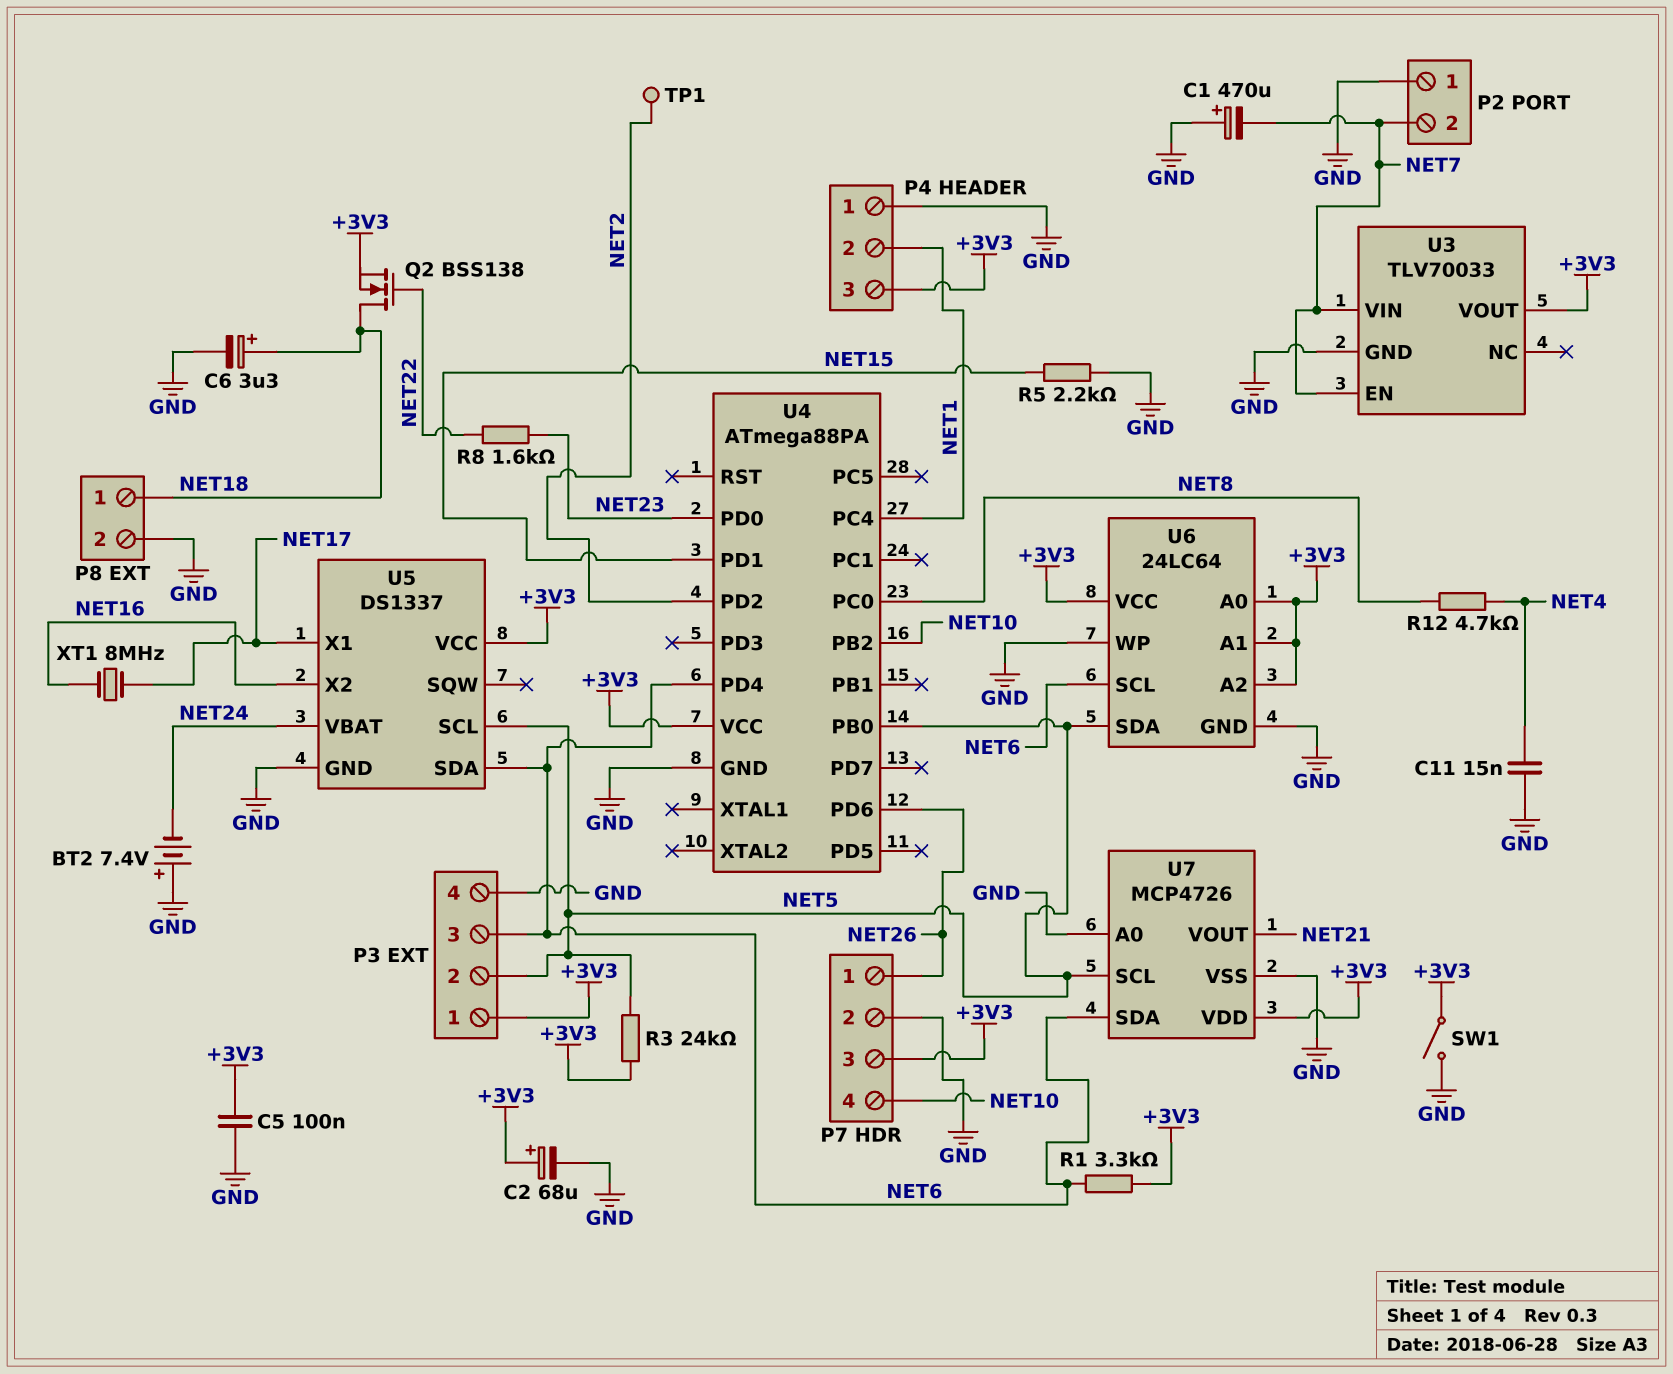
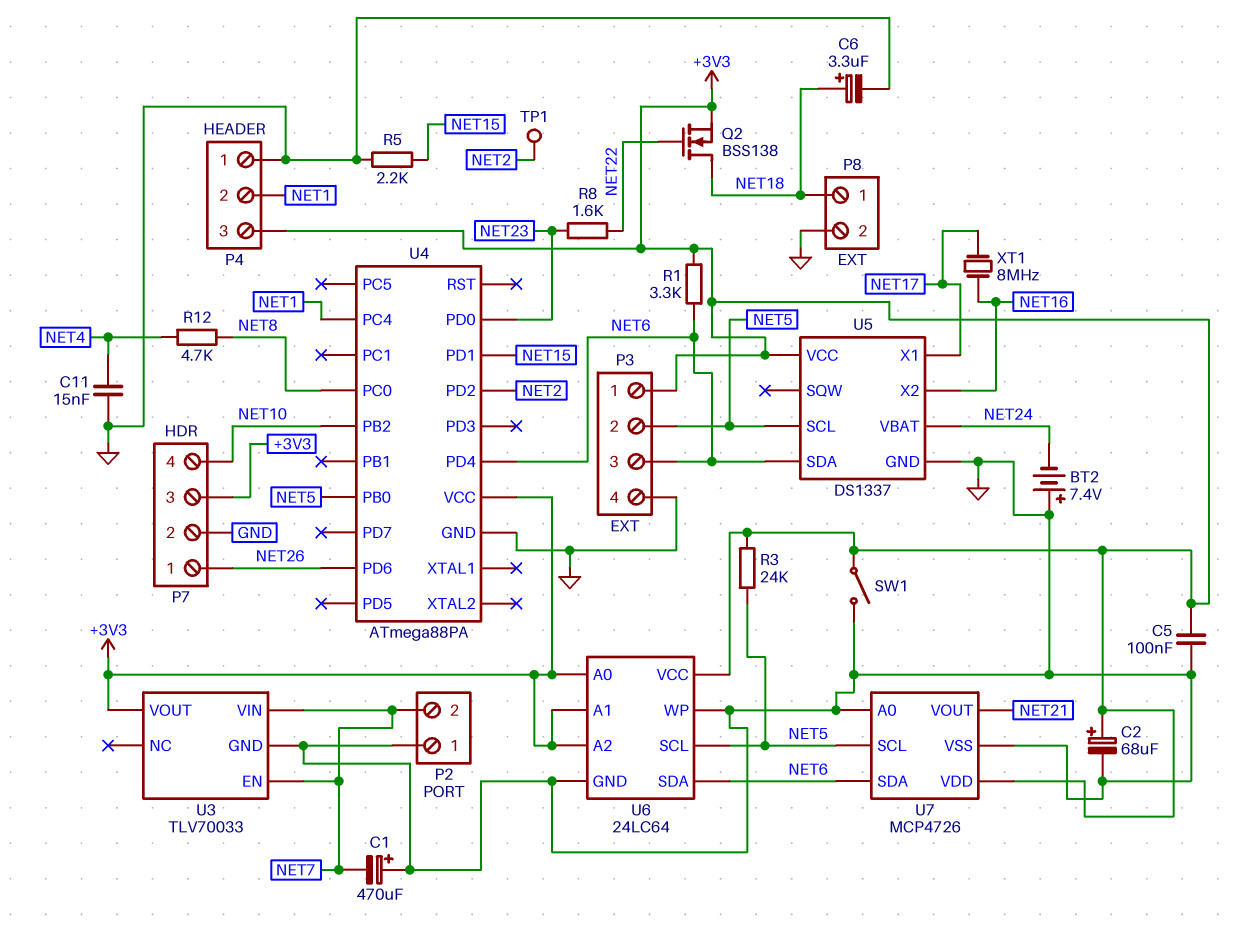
U6 pin SCL: NET6 -> NET5
U6 pin SDA: NET5 -> NET6

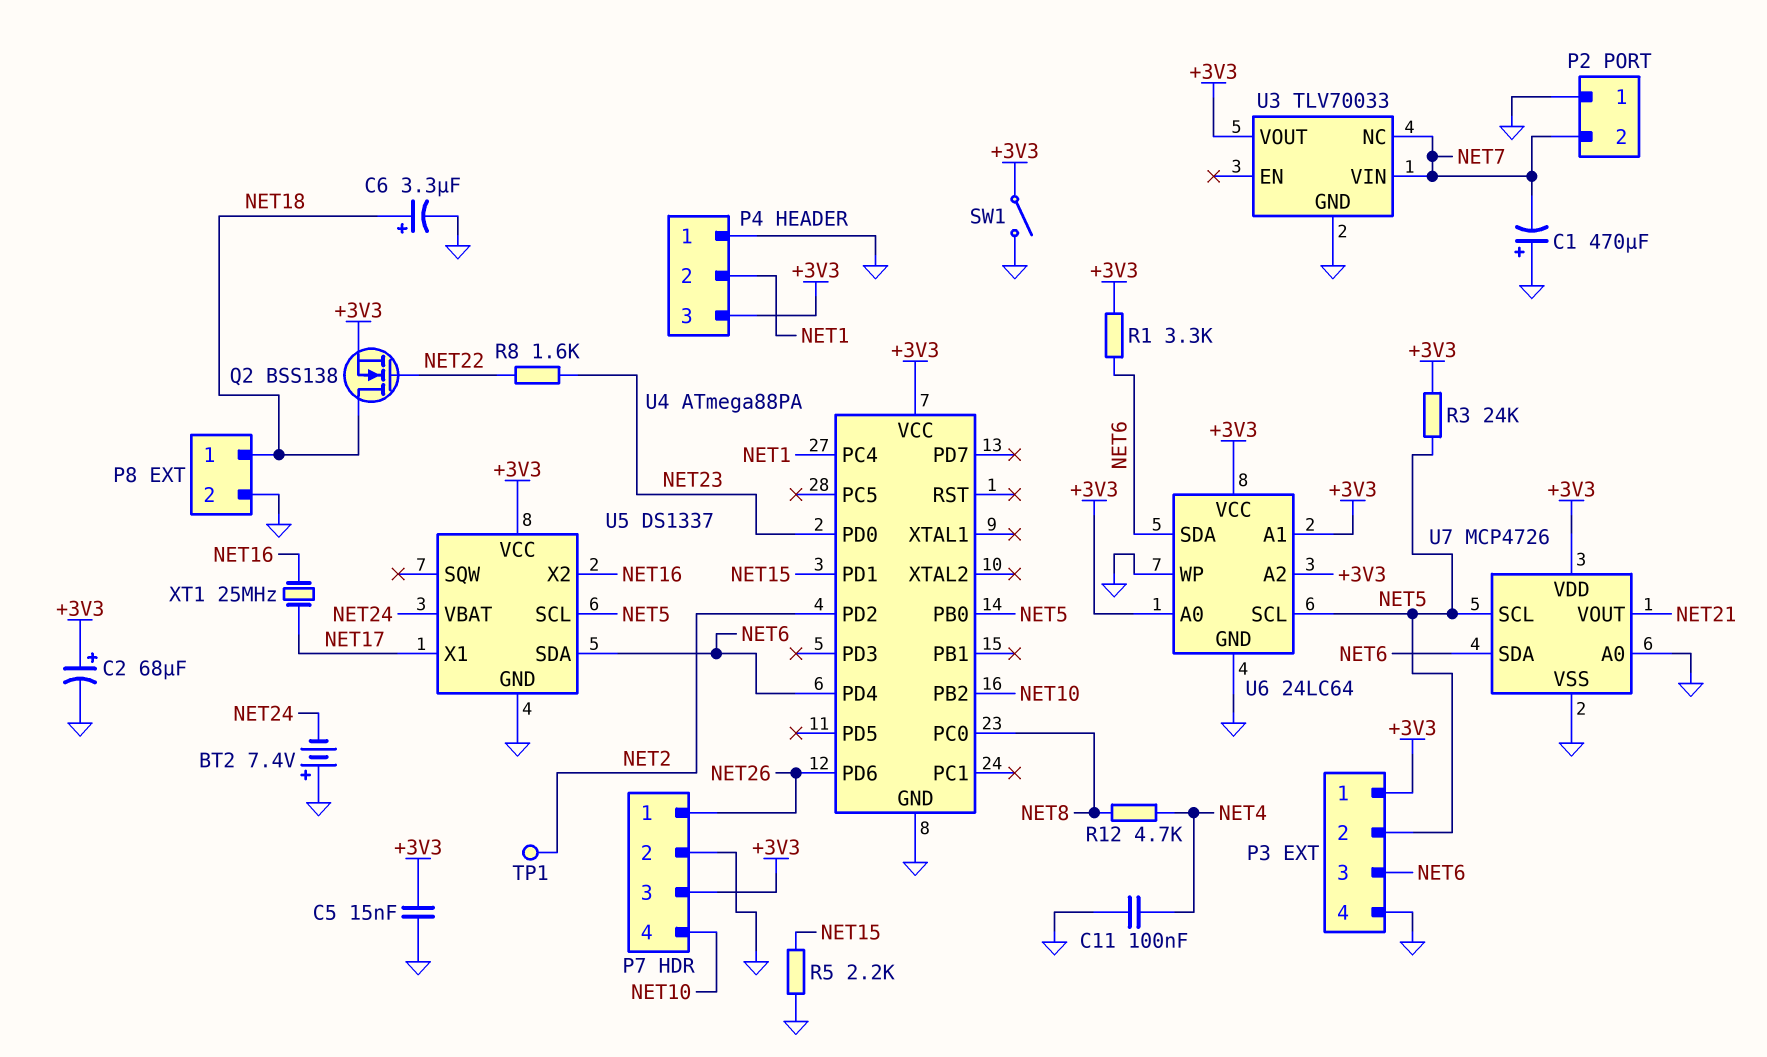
C5: 100nF (+3V3, GND) -> 15nF (+3V3, GND)
C11: 15nF (GND, NET4) -> 100nF (GND, NET4)
U3 pin EN: NET7 -> none
U3 pin NC: none -> NET7
XT1: 8MHz (NET16, NET17) -> 25MHz (NET16, NET17)

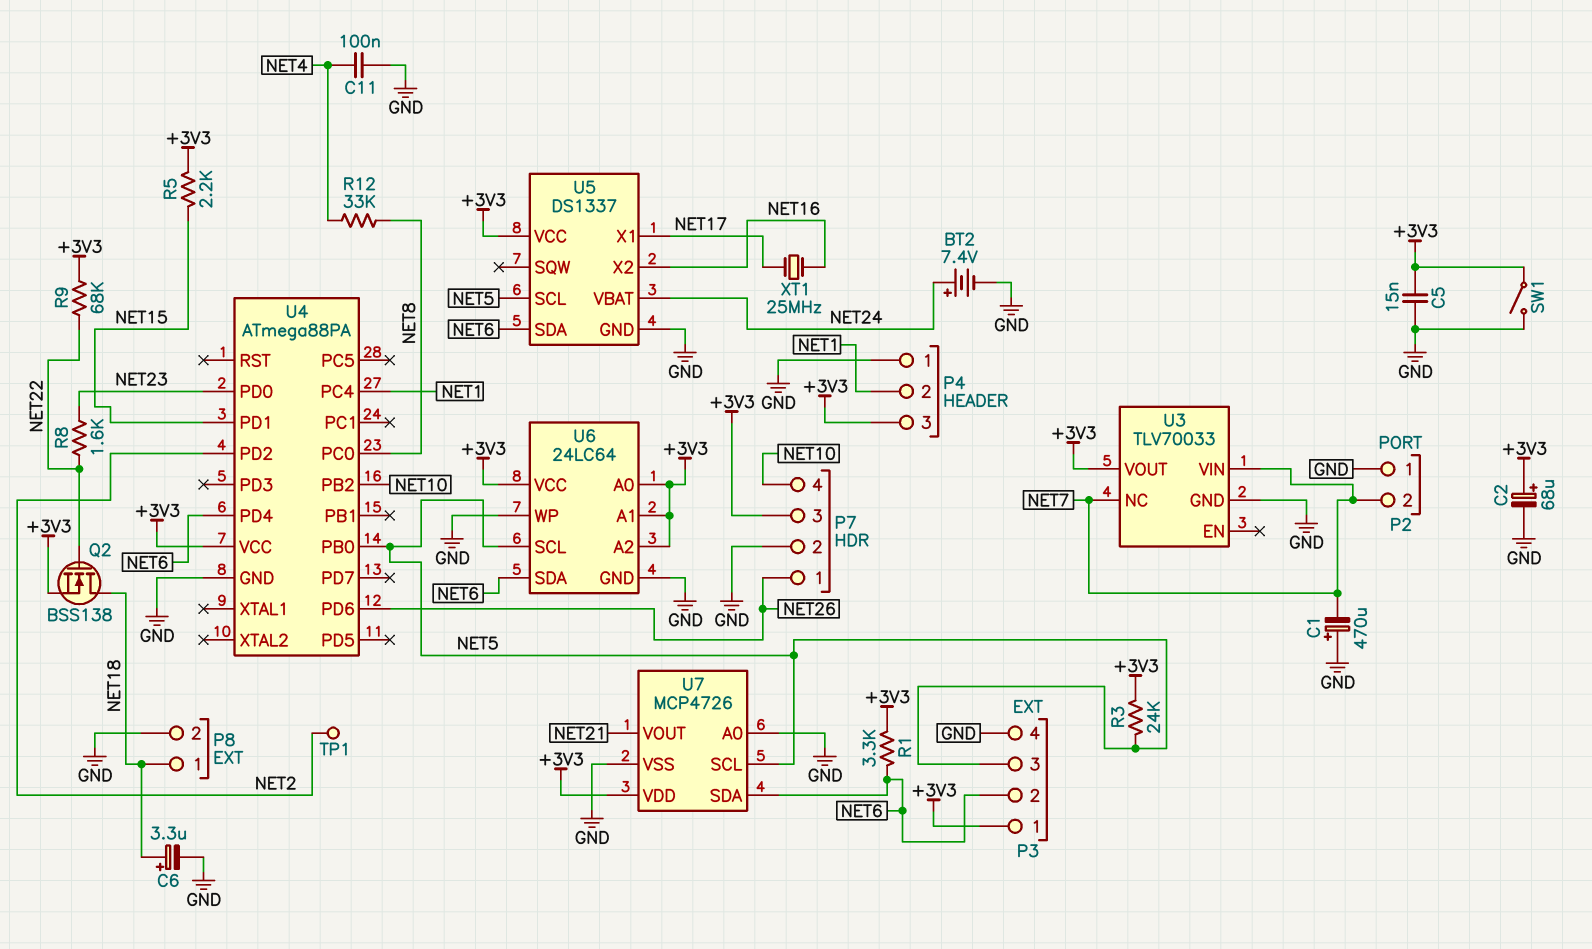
BT2: 7.4V (plus GND, minus NET24) -> 7.4V (plus NET24, minus GND)
P3 pin 2: NET5 -> NET6
P3 pin 3: NET6 -> NET5
R5: 2.2k (GND, NET15) -> 2.2k (+3V3, NET15)
R9: none -> 68k (+3V3, NET22)
R12: 4.7k (NET4, NET8) -> 33k (NET4, NET8)

